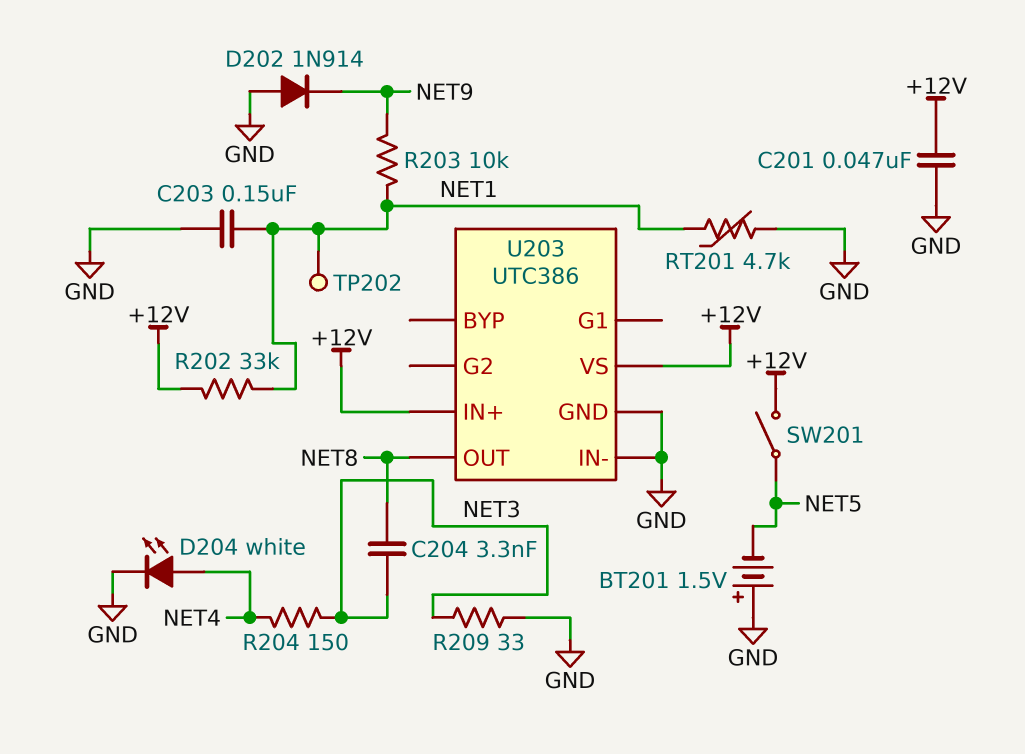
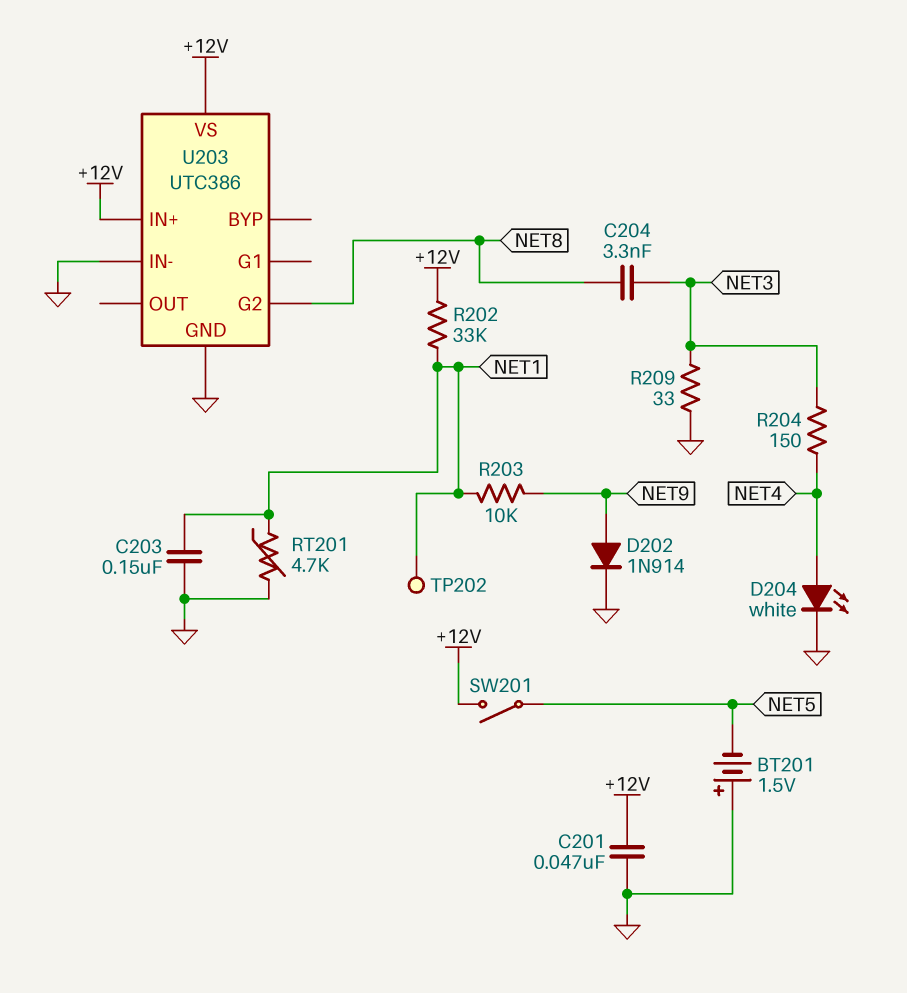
D202: diode 1N914 (A GND, K NET9) -> diode 1N914 (A NET9, K GND)
U203 pin G2: none -> NET8
U203 pin OUT: NET8 -> none

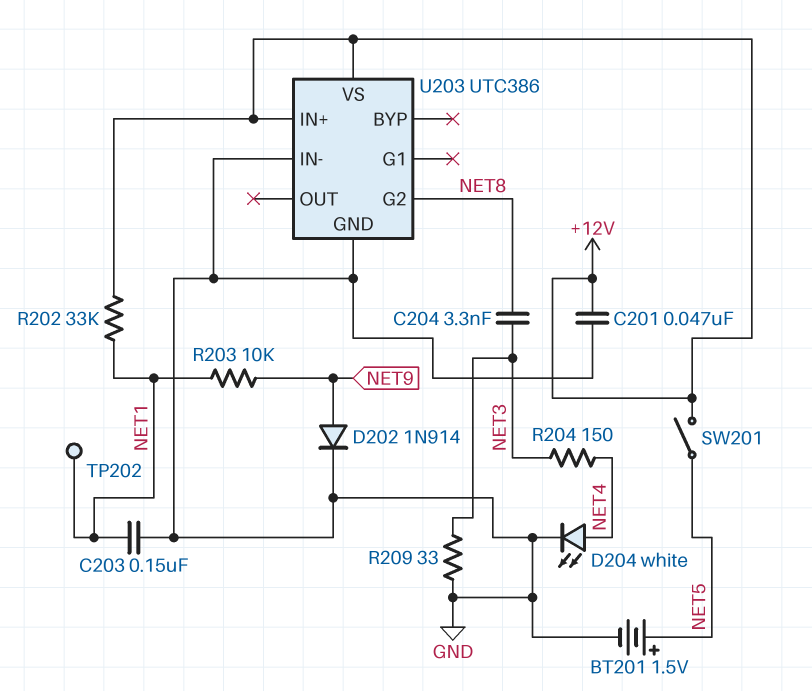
BT201: 1.5V (plus GND, minus NET5) -> 1.5V (plus NET5, minus GND)
RT201: 4.7k (GND, NET1) -> none

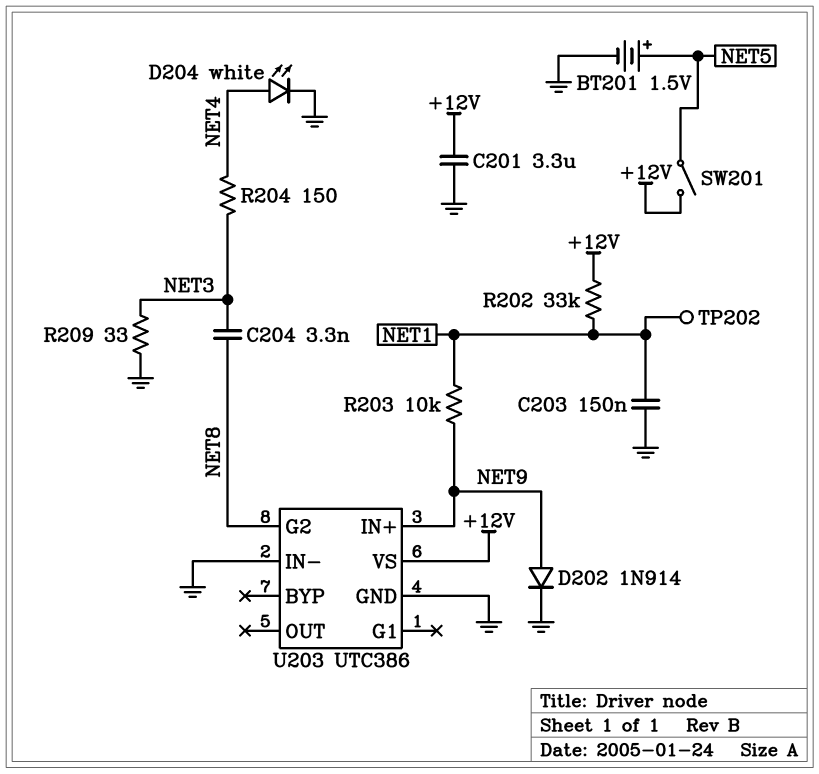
C201: 47nF (+12V, GND) -> 3.3uF (+12V, GND)
U203 pin IN+: +12V -> NET9

